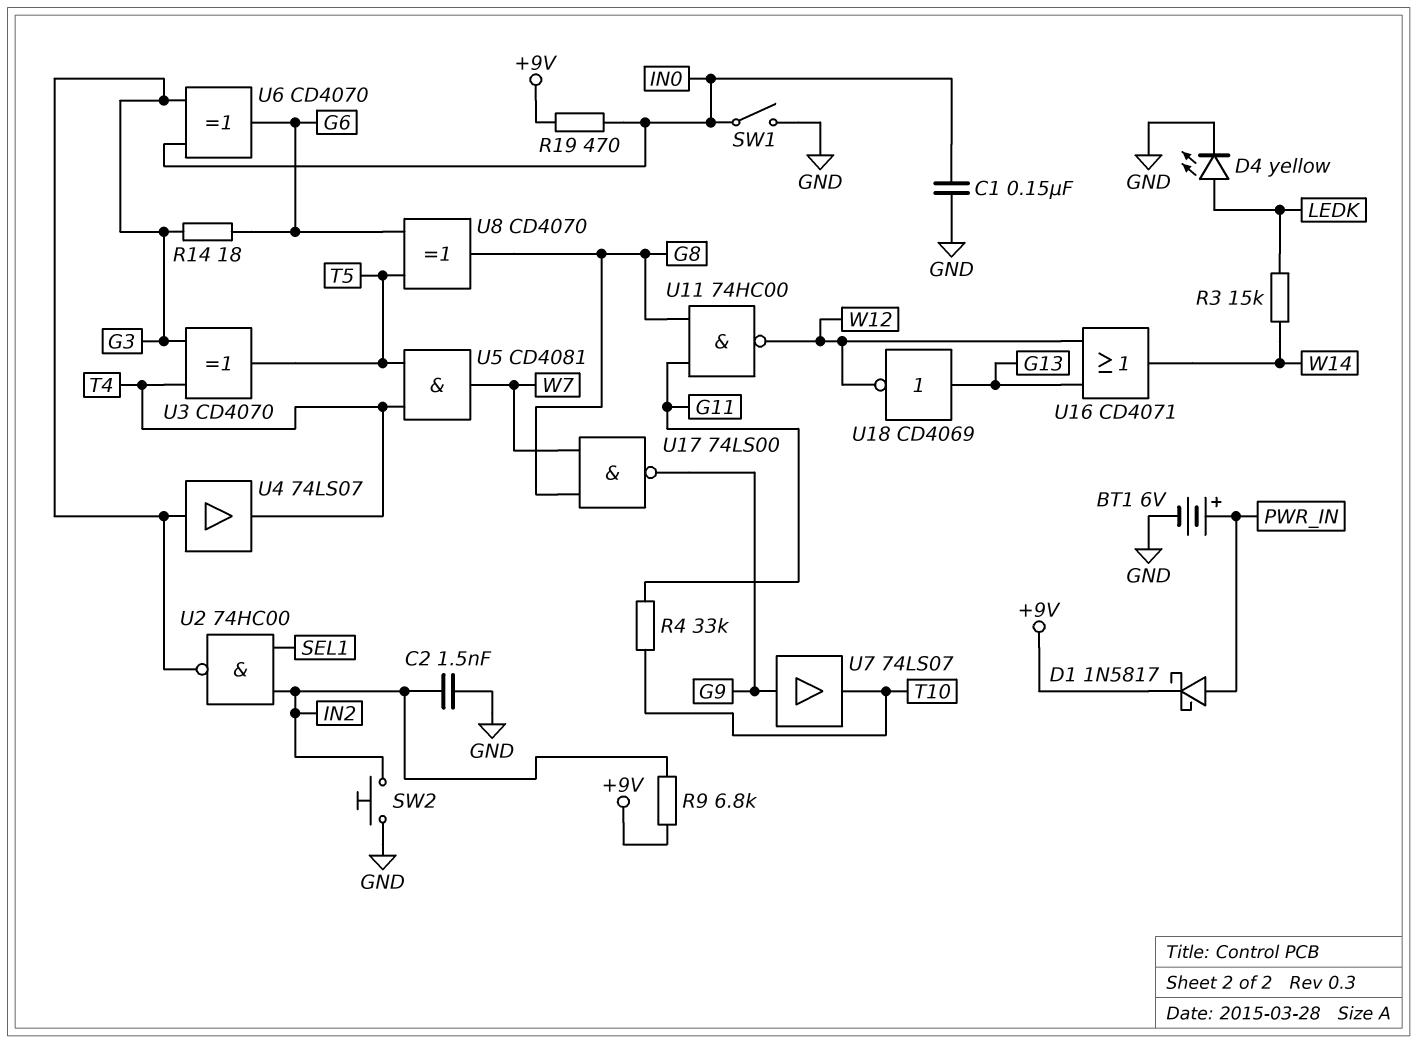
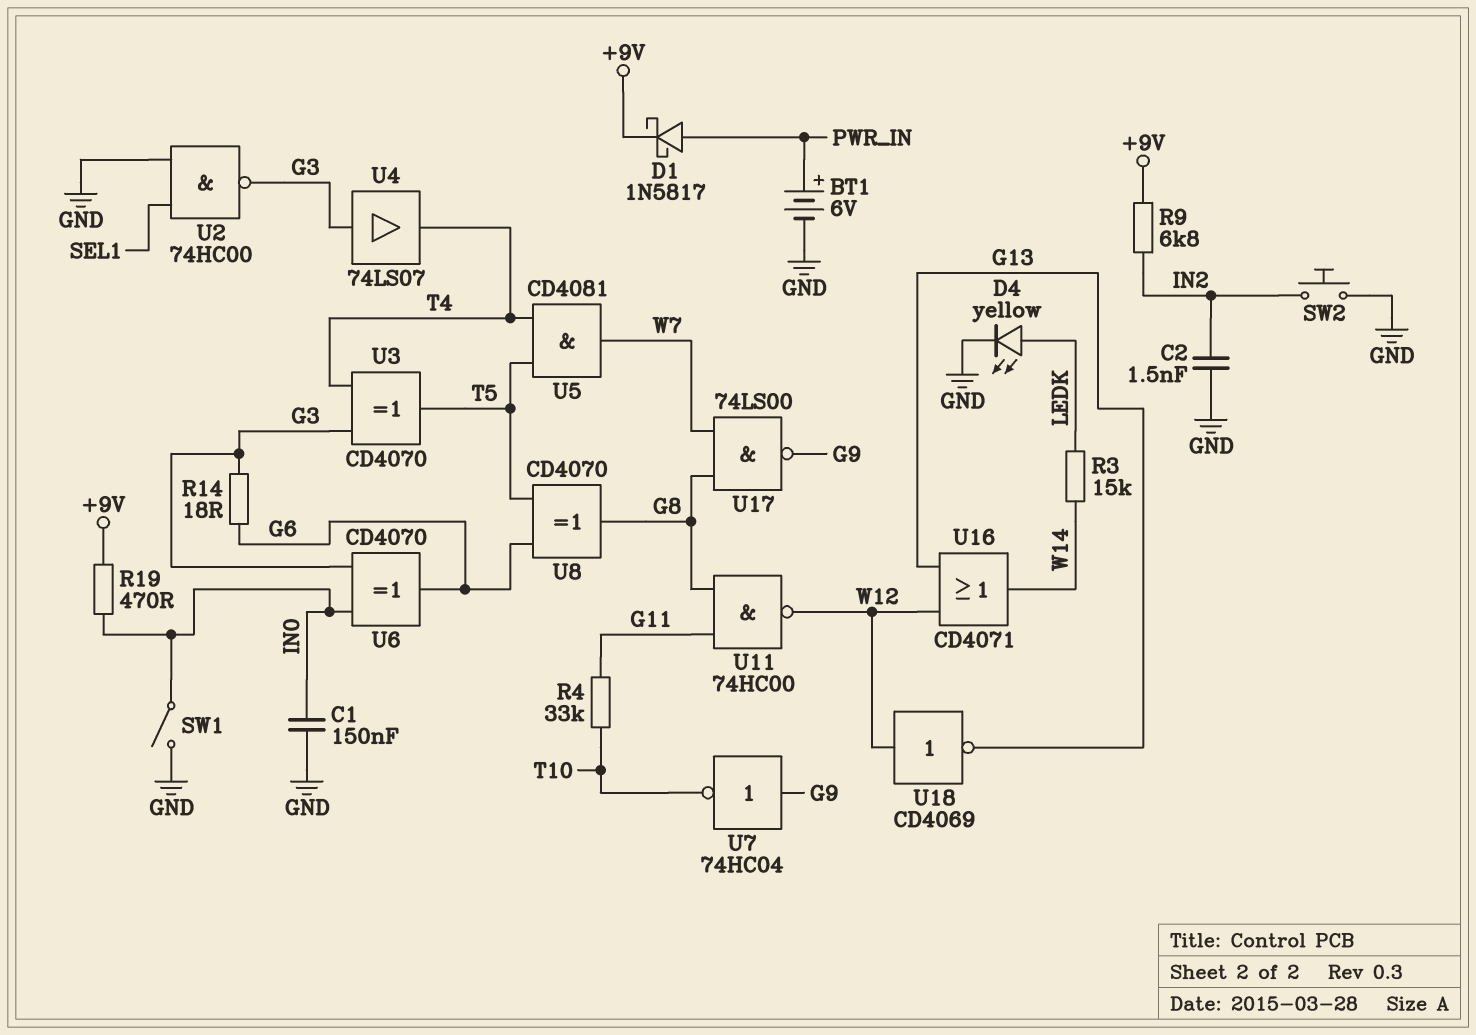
U2: NAND 74HC00 (in IN2, in SEL1, out G3) -> NAND 74HC00 (in GND, in SEL1, out G3)
U7: buffer 74LS07 (in G9, out T10) -> NOT 74HC04 (in G9, out T10)
U18: NOT CD4069 (in G13, out W12) -> NOT CD4069 (in W12, out G13)

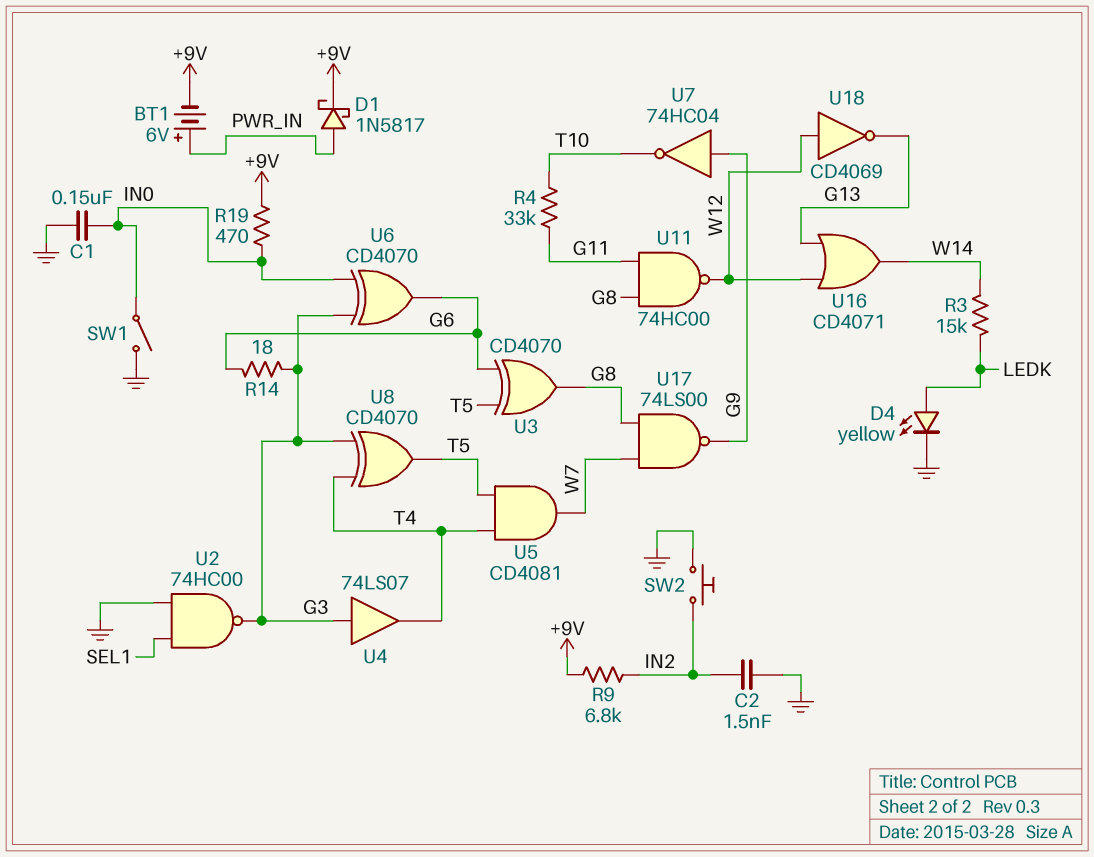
BT1: 6V (plus PWR_IN, minus GND) -> 6V (plus PWR_IN, minus +9V)
U3: XOR CD4070 (in G3, in T4, out T5) -> XOR CD4070 (in G6, in T5, out G8)
U8: XOR CD4070 (in G6, in T5, out G8) -> XOR CD4070 (in G3, in T4, out T5)

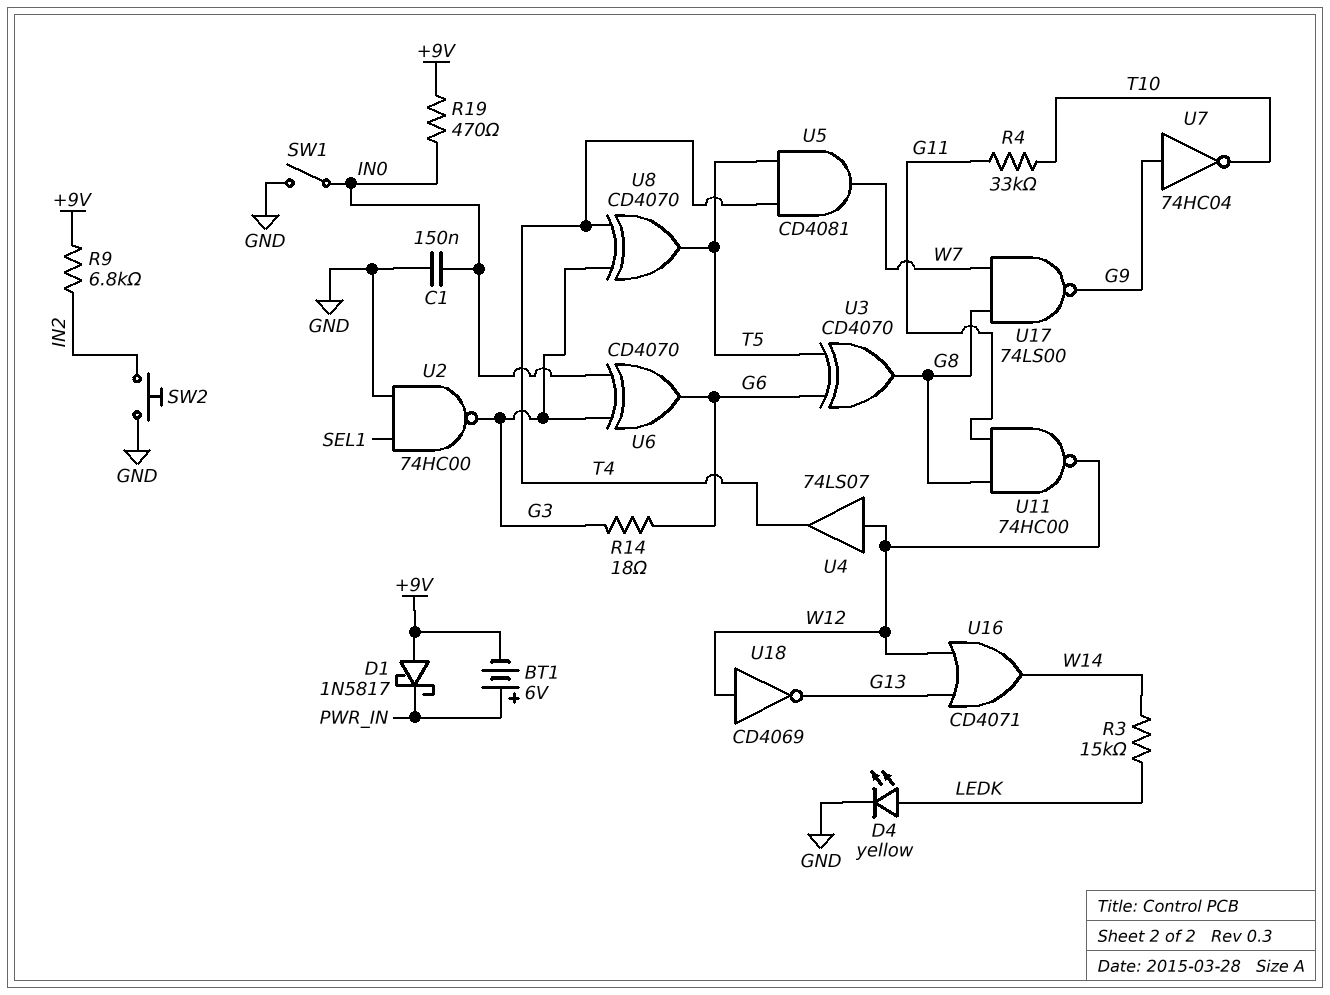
C2: 1.5nF (GND, IN2) -> none
D1: schottky 1N5817 (A PWR_IN, K +9V) -> schottky 1N5817 (A +9V, K PWR_IN)
U4: buffer 74LS07 (in G3, out T4) -> buffer 74LS07 (in W12, out T4)

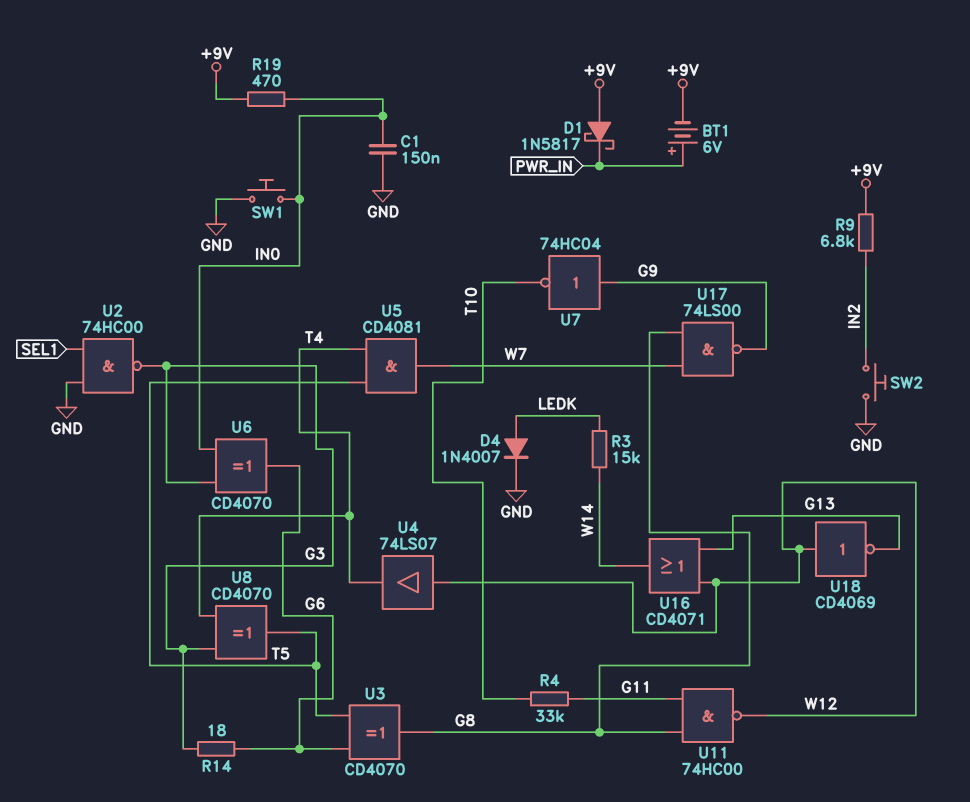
D4: LED yellow (A LEDK, K GND) -> diode 1N4007 (A LEDK, K GND)
SW1: switch (GND, IN0) -> button (GND, IN0)

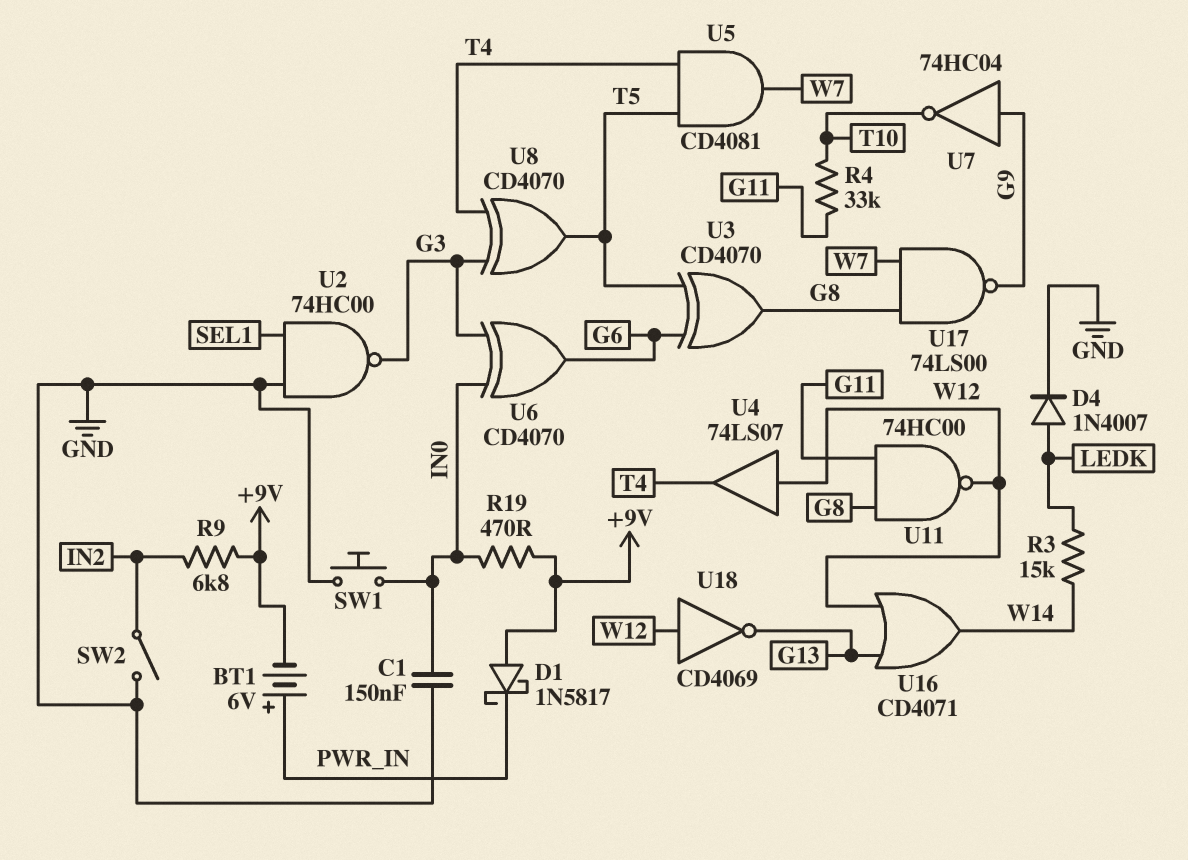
R14: 18 (G3, G6) -> none
SW2: button (GND, IN2) -> switch (GND, IN2)

